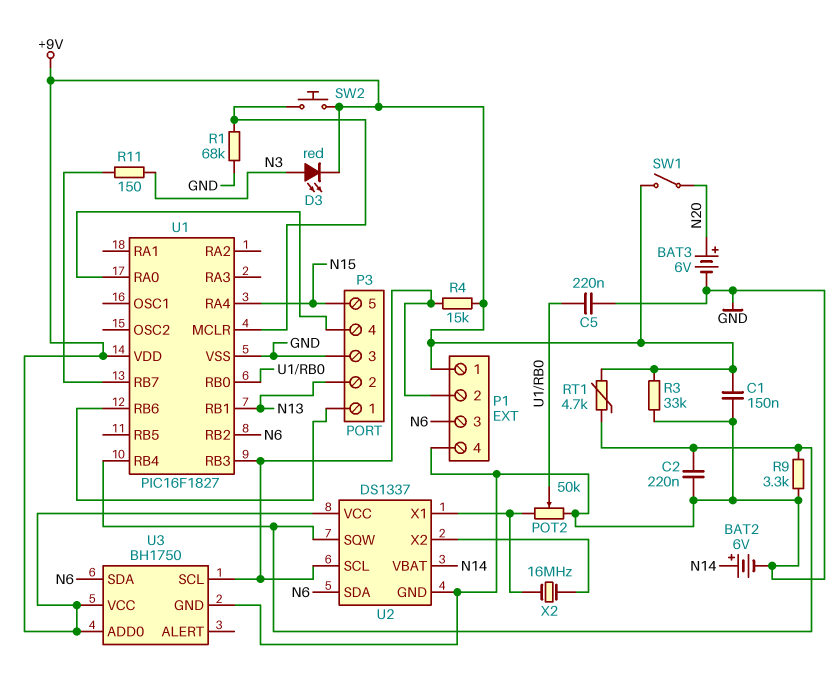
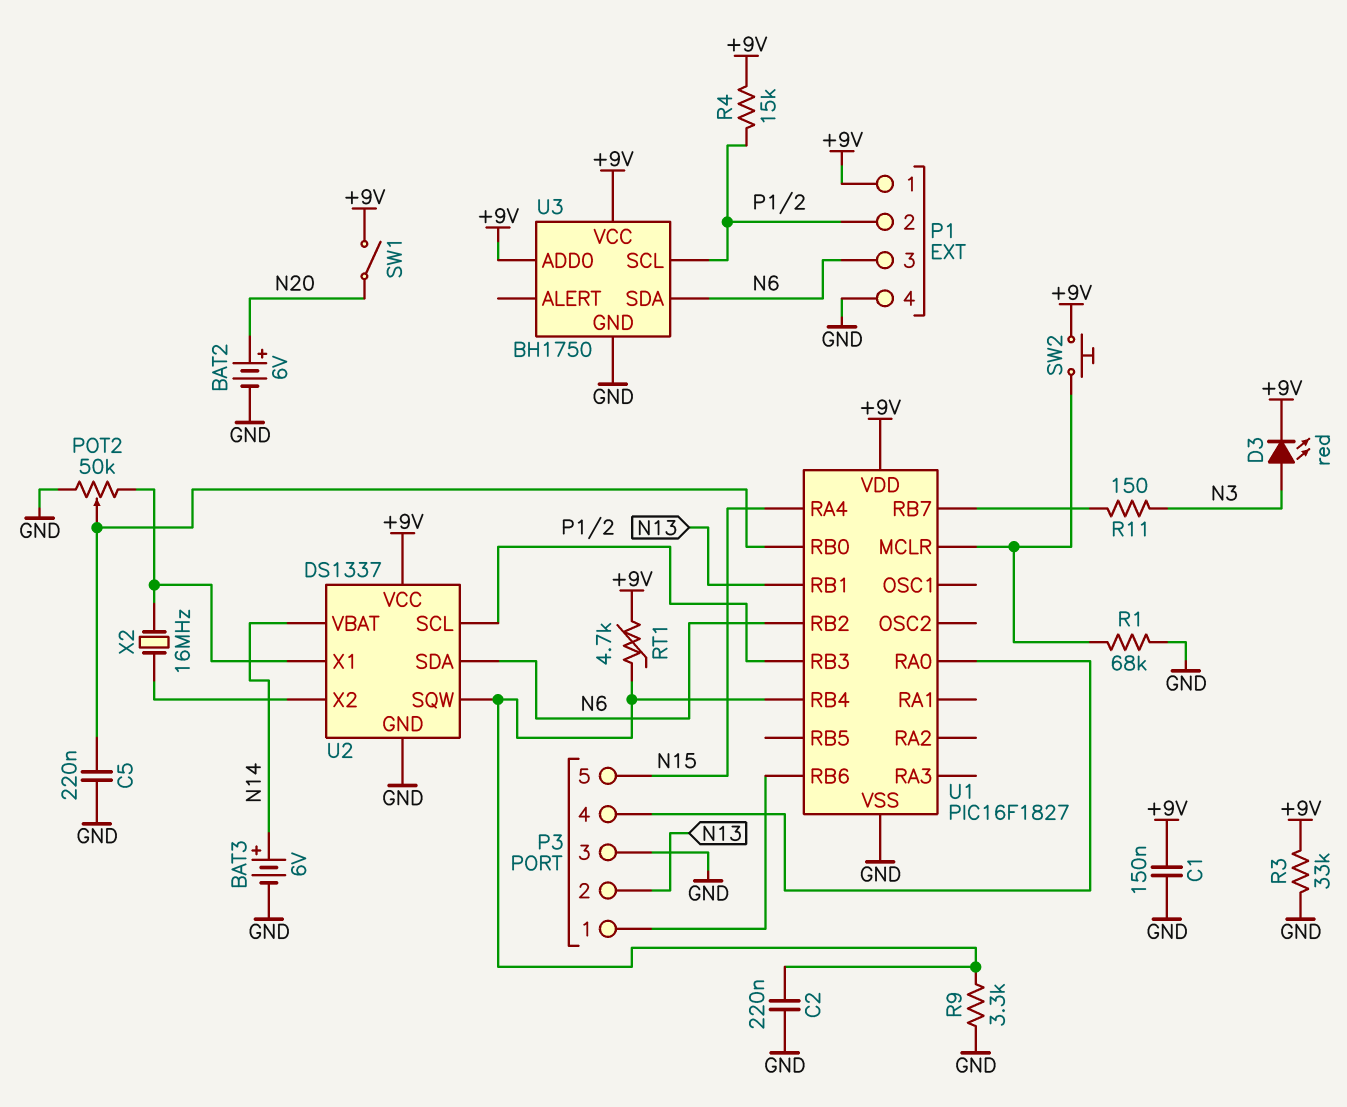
BAT2: 6V (plus N14, minus GND) -> 6V (plus N20, minus GND)
BAT3: 6V (plus N20, minus GND) -> 6V (plus N14, minus GND)

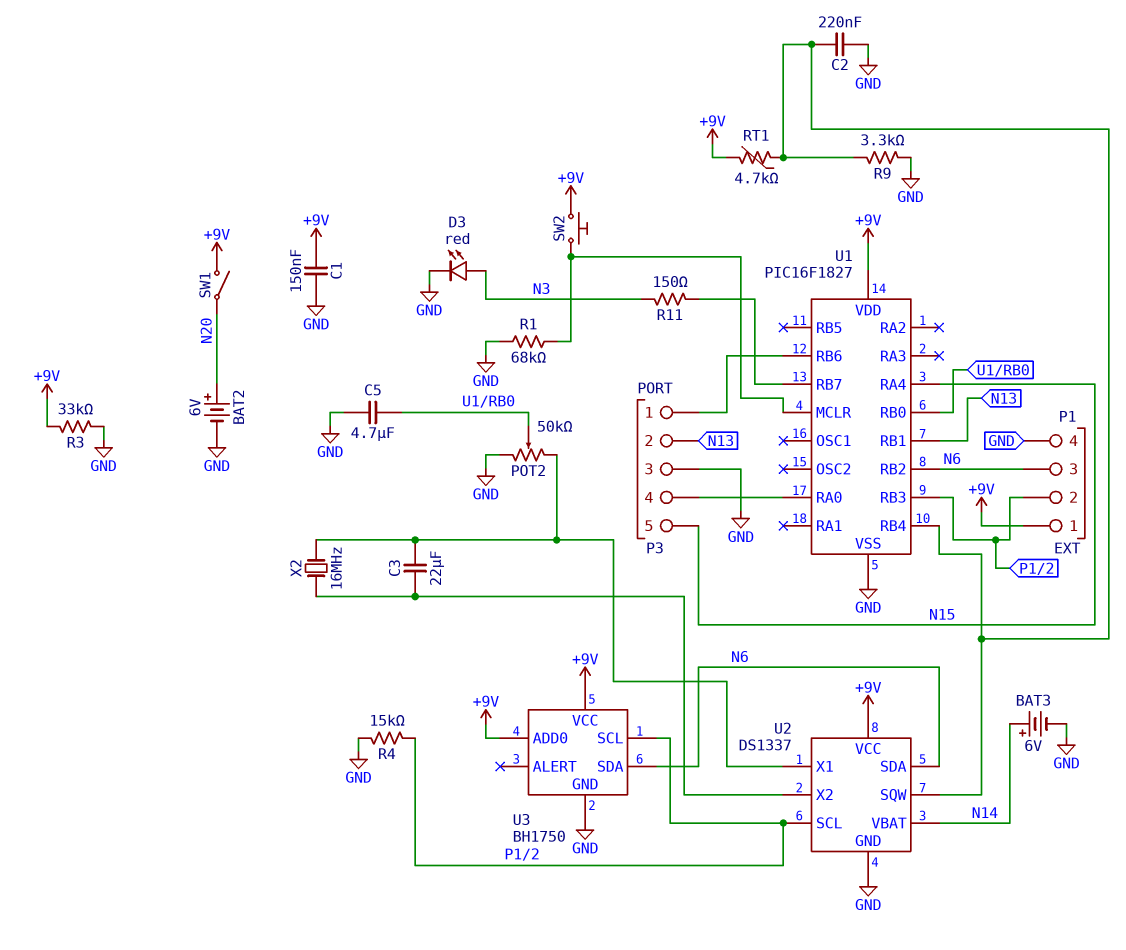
C3: none -> 22uF (U2/X1, U2/X2)
C5: 220nF (GND, U1/RB0) -> 4.7uF (GND, U1/RB0)
D3: LED red (A N3, K +9V) -> LED red (A N3, K GND)
R4: 15k (+9V, P1/2) -> 15k (GND, P1/2)

